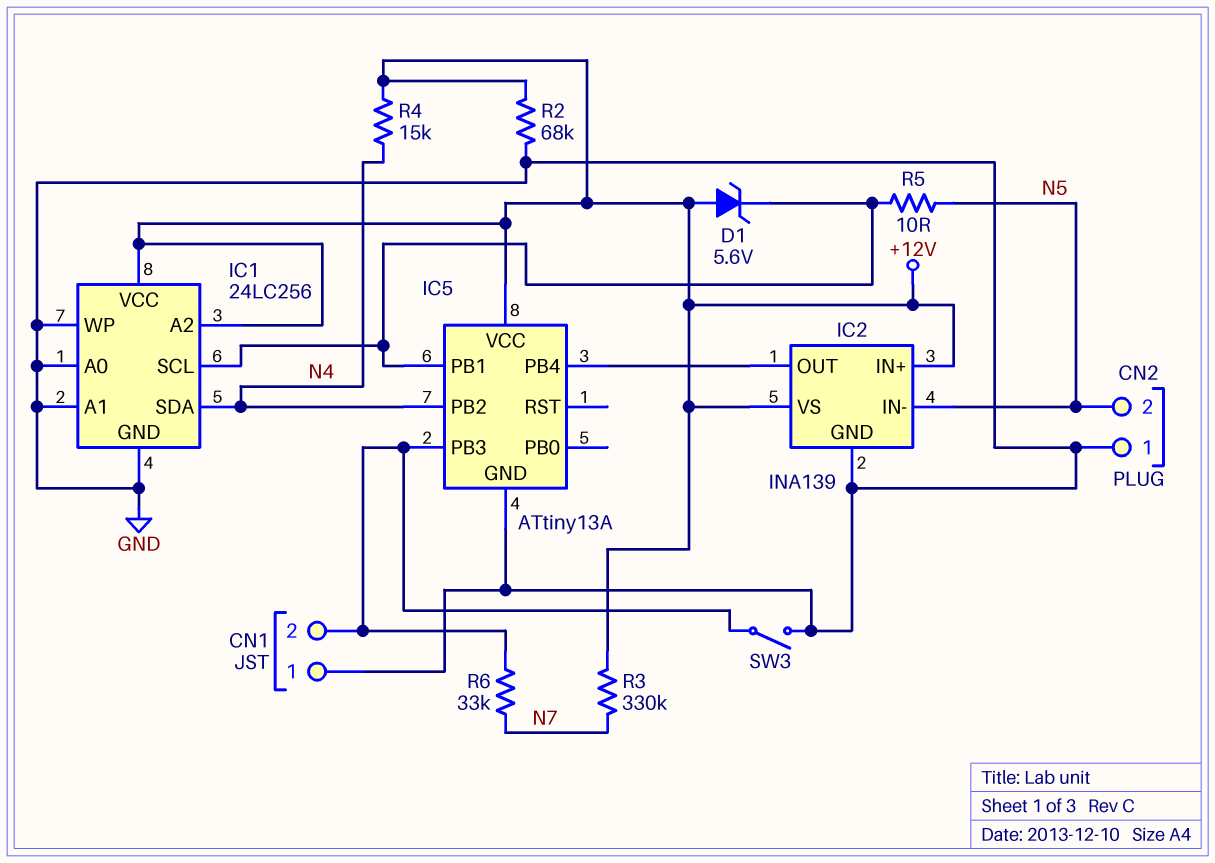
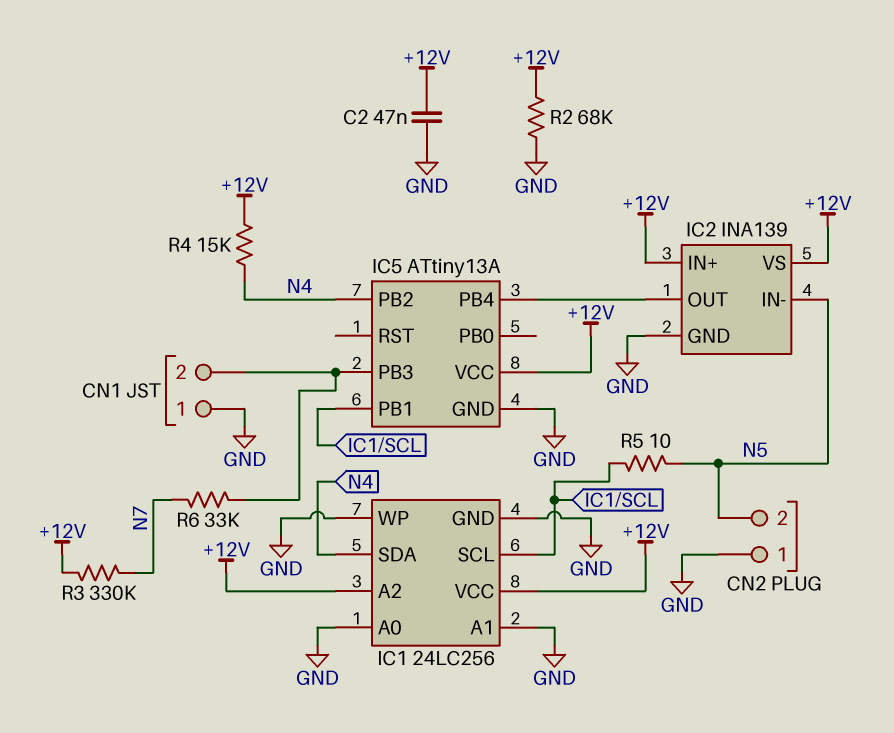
C2: none -> 47nF (+12V, GND)
D1: zener 5.6V (A +12V, K IC1/SCL) -> none
SW3: switch (CN1/2, GND) -> none

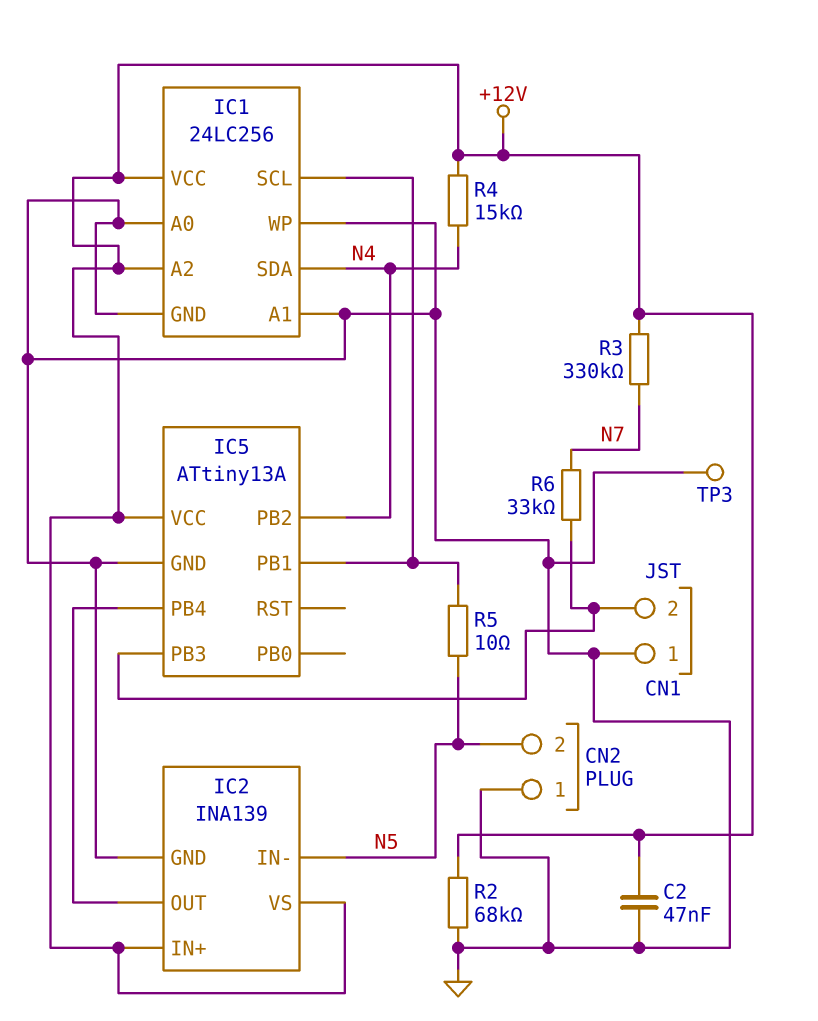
TP3: none -> test point (GND)

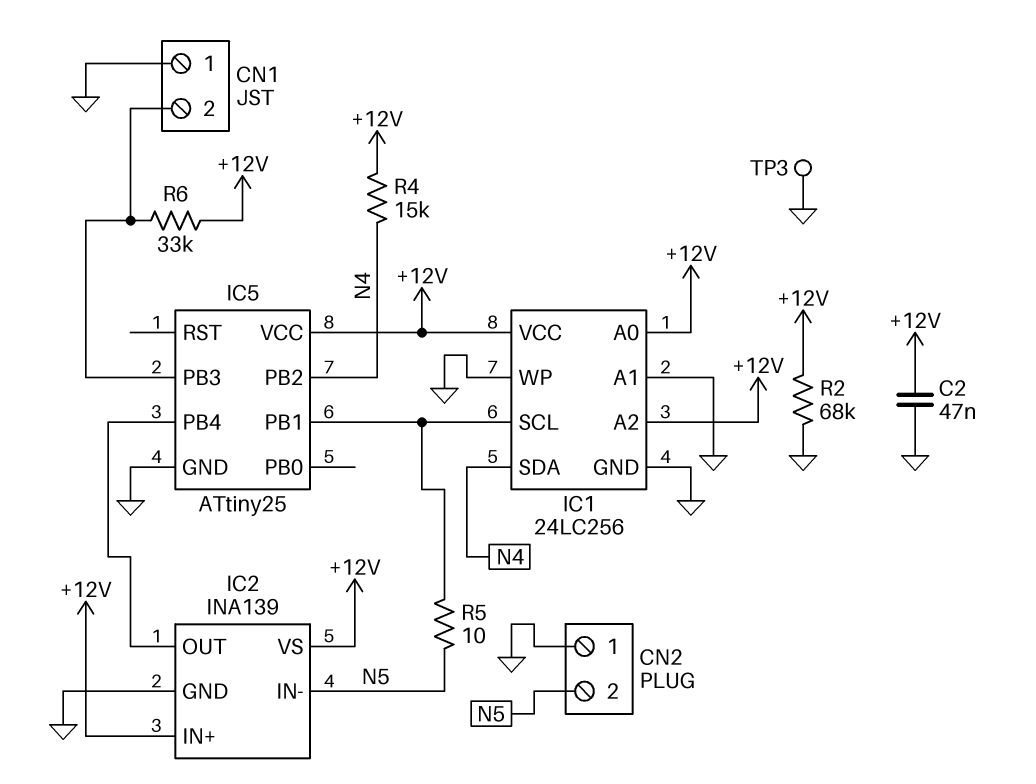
IC1 pin A0: GND -> +12V
IC5: ATtiny13A -> ATtiny25
R3: 330k (+12V, N7) -> none
R6: 33k (CN1/2, N7) -> 33k (+12V, CN1/2)

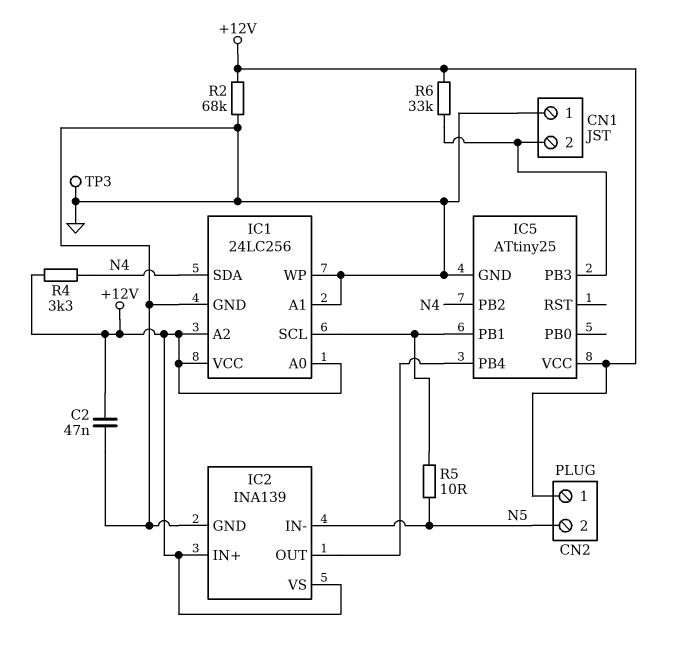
CN2 pin 1: GND -> +12V
R4: 15k (+12V, N4) -> 3.3k (+12V, N4)

